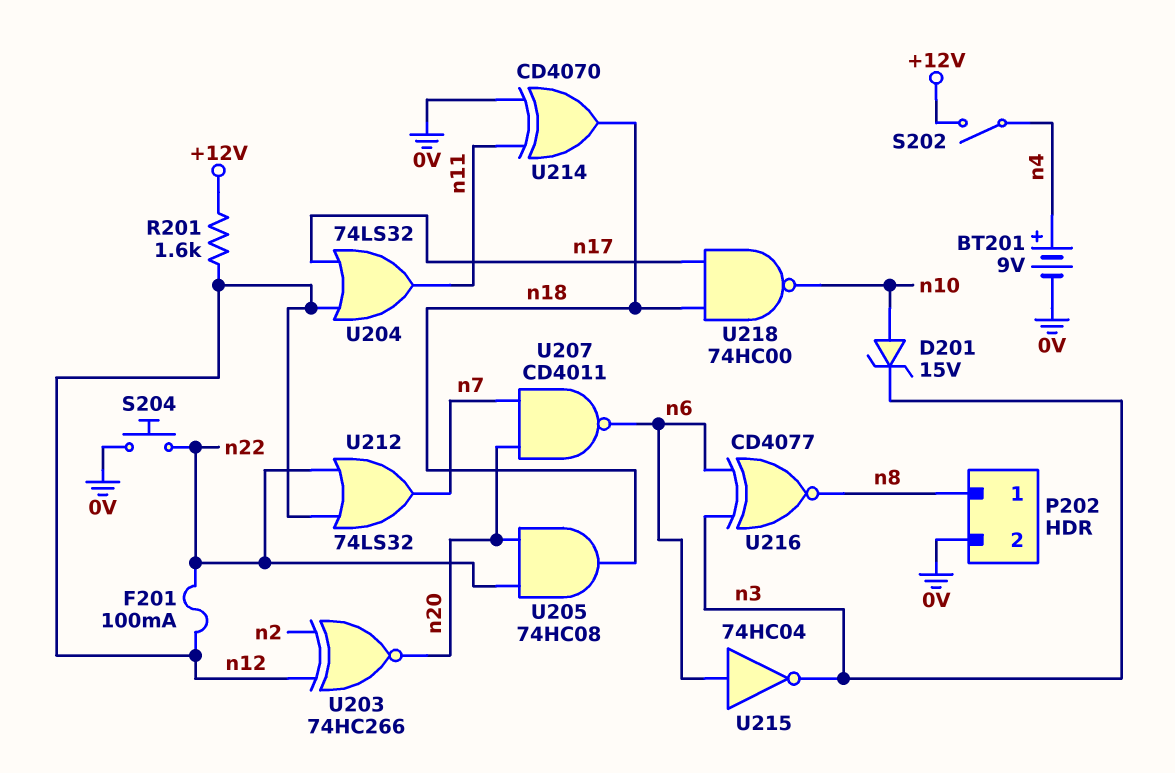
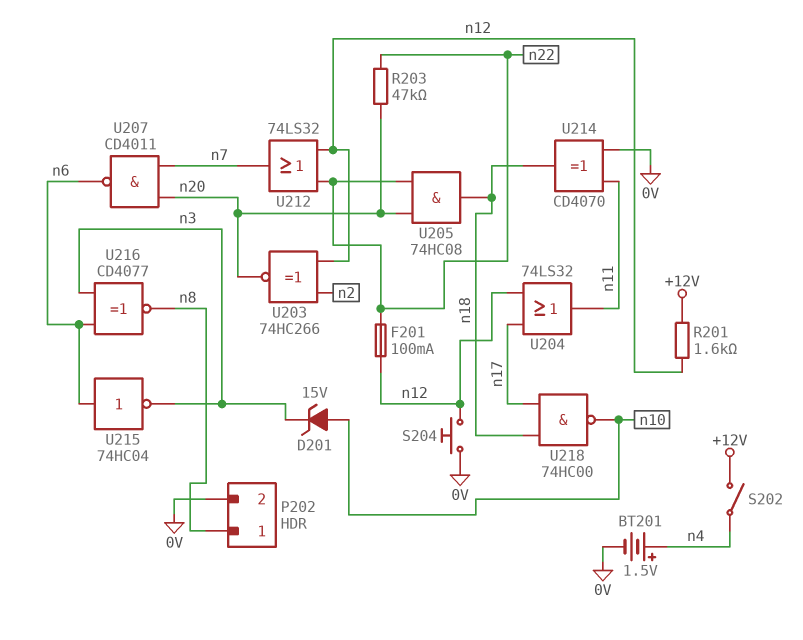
BT201: 9V (plus n4, minus 0V) -> 1.5V (plus n4, minus 0V)
R203: none -> 47k (n20, n22)
S204: button (0V, n22) -> button (0V, n12)

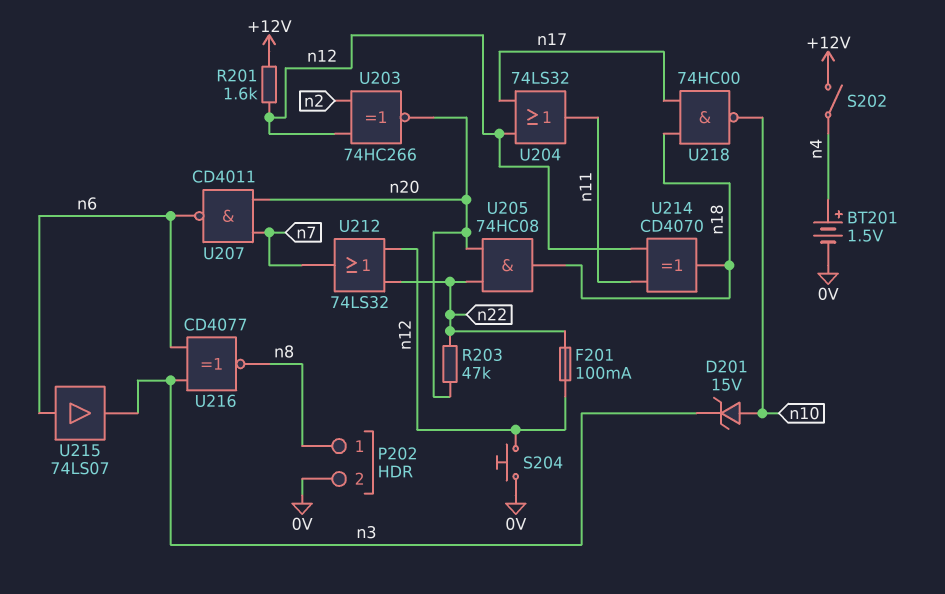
U214: XOR CD4070 (in 0V, in n11, out n18) -> XOR CD4070 (in n11, in n12, out n18)
U215: NOT 74HC04 (in n6, out n3) -> buffer 74LS07 (in n6, out n3)

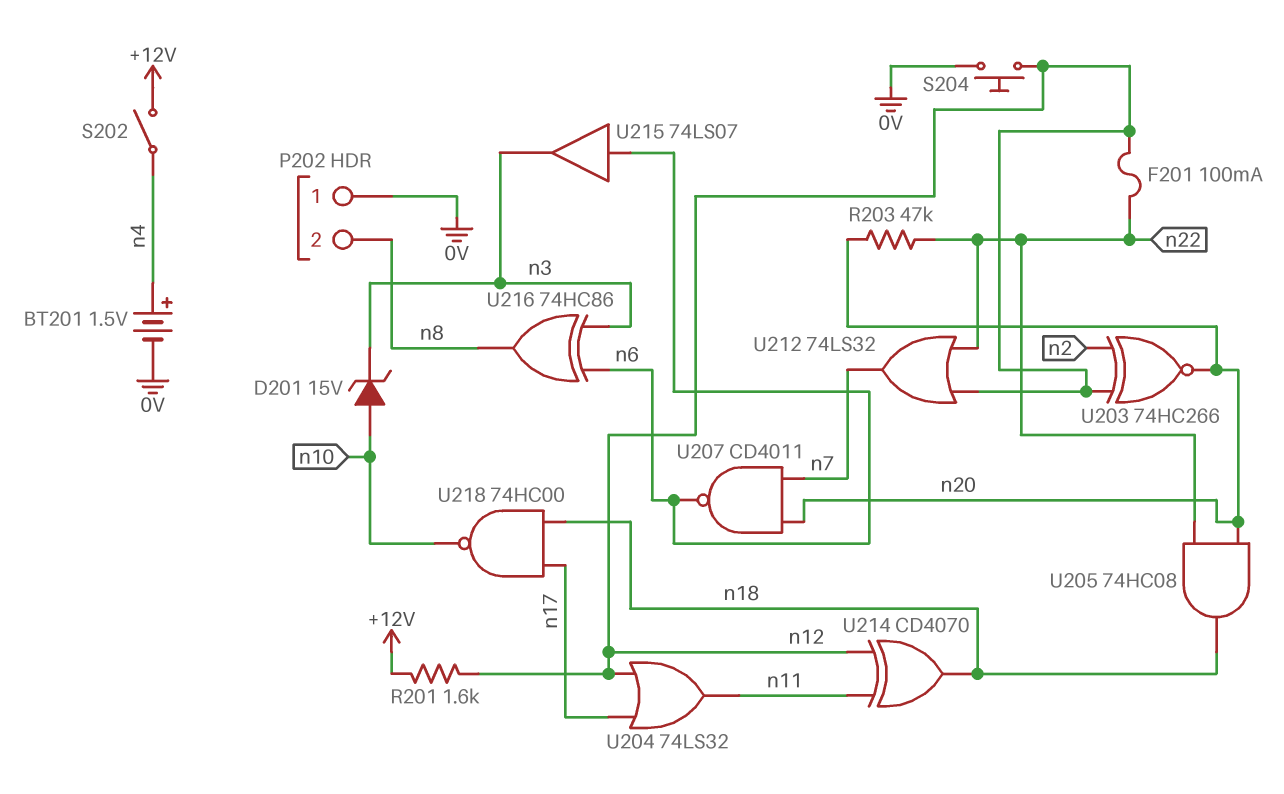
P202 pin 1: n8 -> 0V
P202 pin 2: 0V -> n8
U216: XNOR CD4077 (in n3, in n6, out n8) -> XOR 74HC86 (in n3, in n6, out n8)

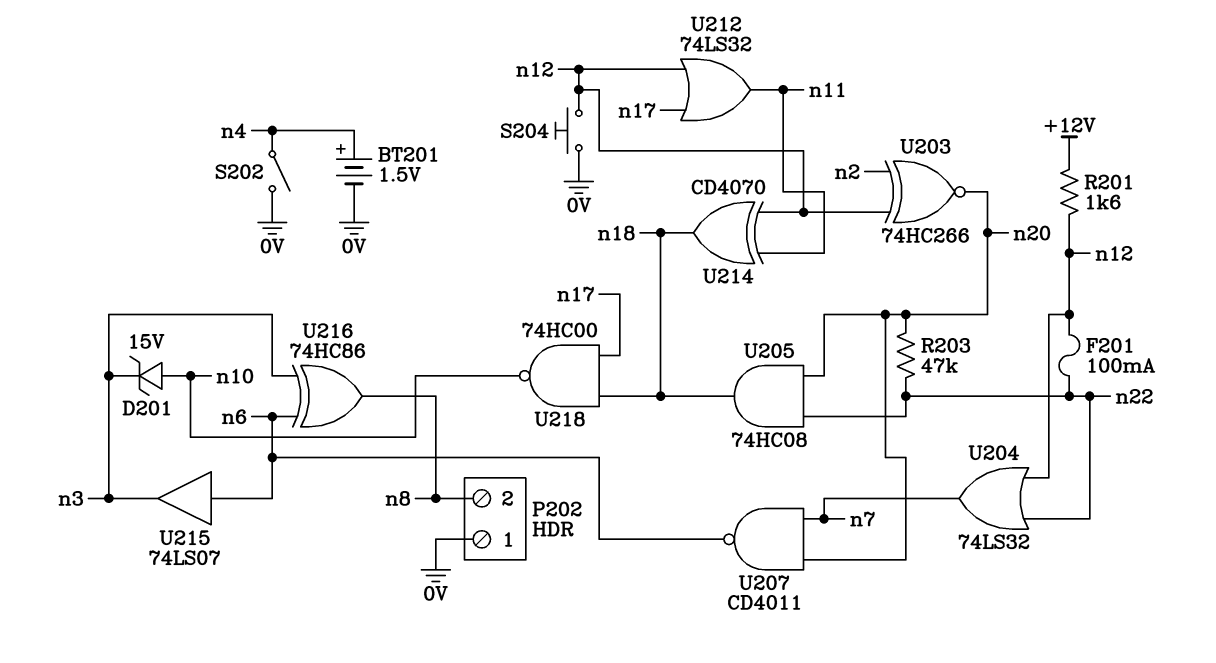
S202: switch (+12V, n4) -> switch (0V, n4)
U204: OR 74LS32 (in n12, in n17, out n11) -> OR 74LS32 (in n12, in n22, out n7)
U212: OR 74LS32 (in n12, in n22, out n7) -> OR 74LS32 (in n12, in n17, out n11)

